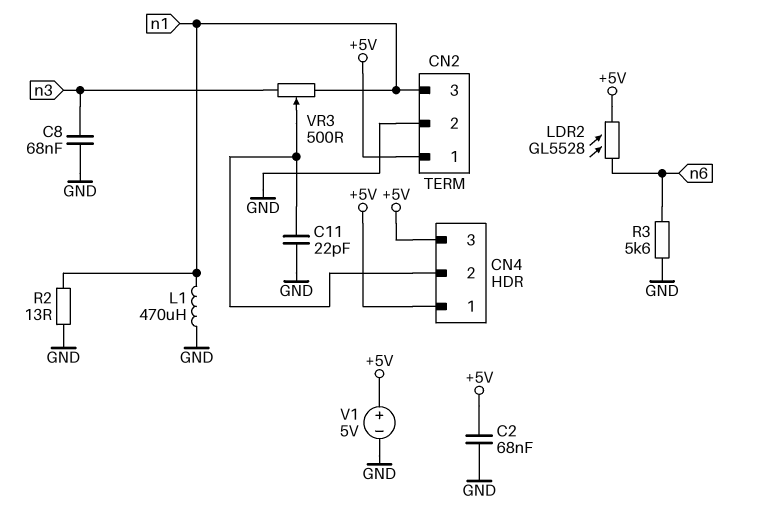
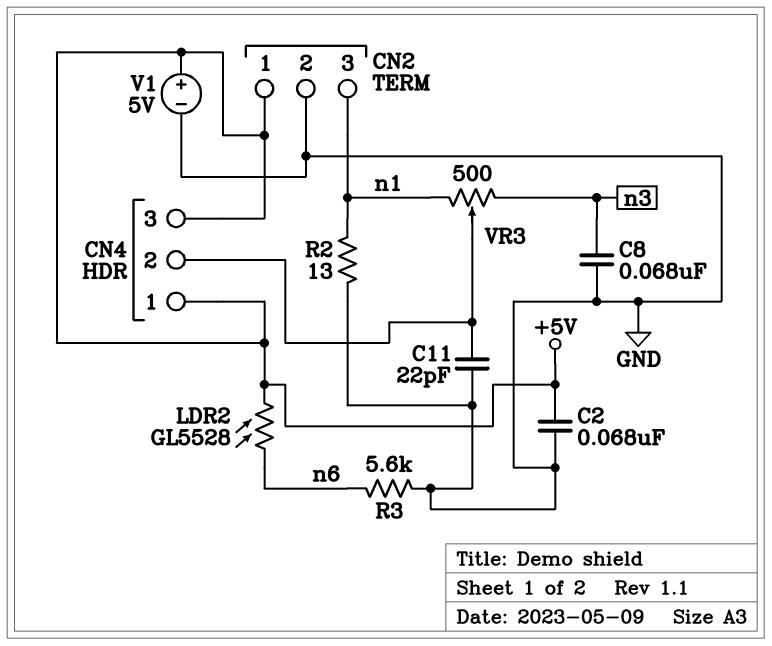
L1: 470uH (GND, n1) -> none

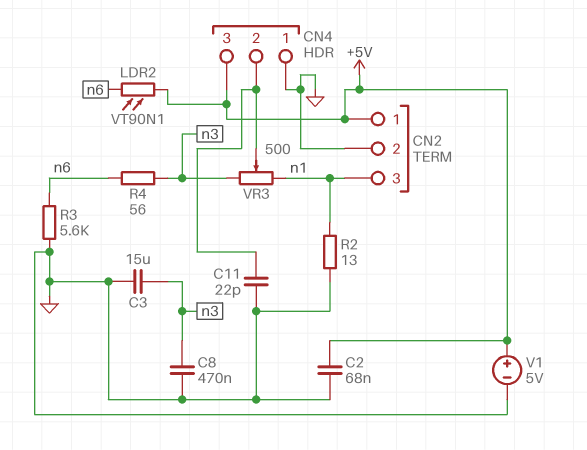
C3: none -> 15uF (GND, n3)
C8: 68nF (GND, n3) -> 470nF (GND, n3)
CN4 pin 1: +5V -> GND
LDR2: GL5528 (+5V, n6) -> VT90N1 (+5V, n6)
R4: none -> 56 (n3, n6)

